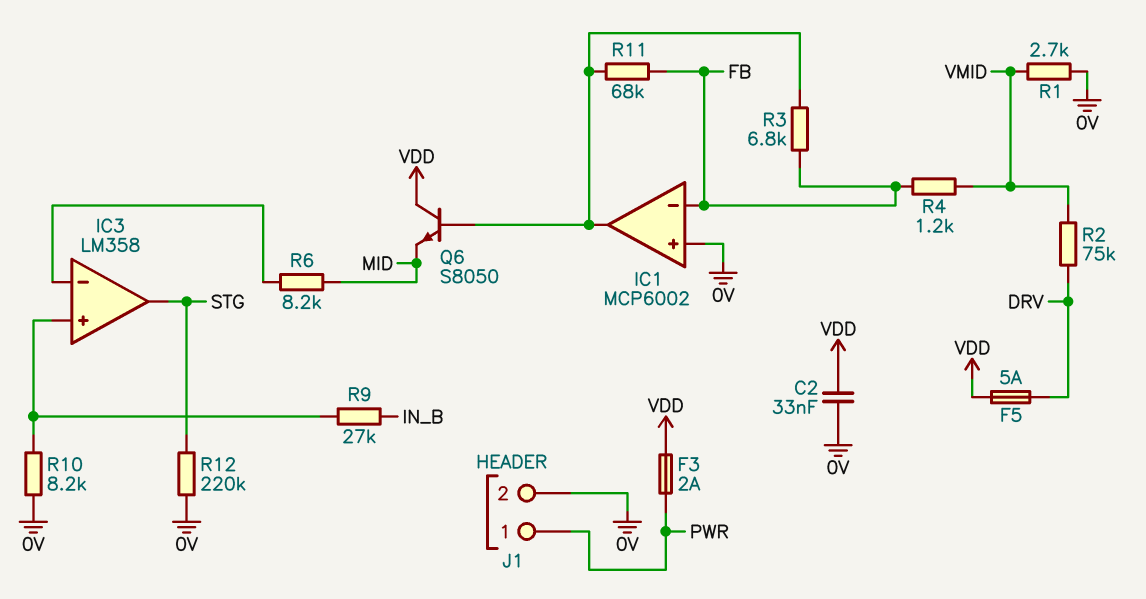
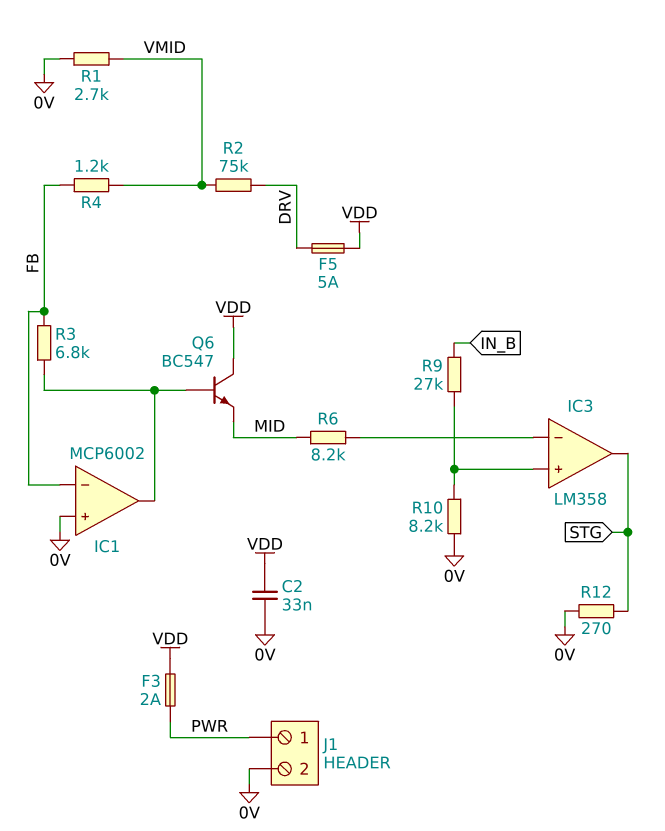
Q6: NPN S8050 (B IC1/out, C VDD, E MID) -> NPN BC547 (B IC1/out, C VDD, E MID)
R11: 68k (FB, IC1/out) -> none
R12: 220k (0V, STG) -> 270 (0V, STG)

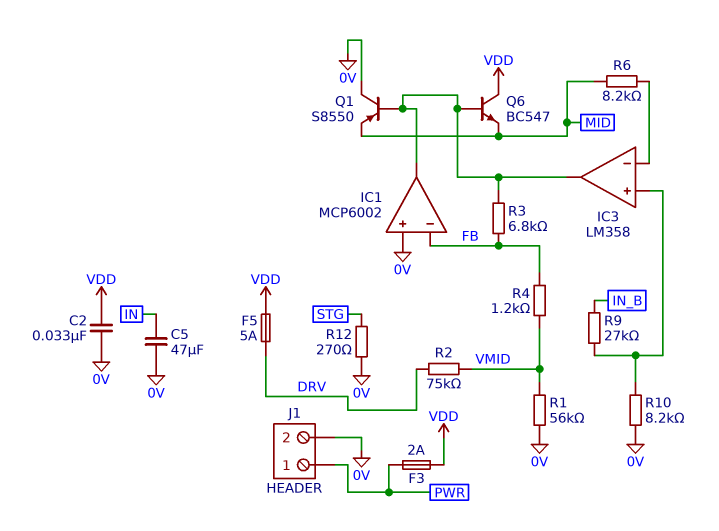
C5: none -> 47uF (0V, IN)
IC3 pin out: STG -> IC1/out
Q1: none -> PNP S8550 (B IC1/out, C 0V, E MID)
R1: 2.7k (0V, VMID) -> 56k (0V, VMID)

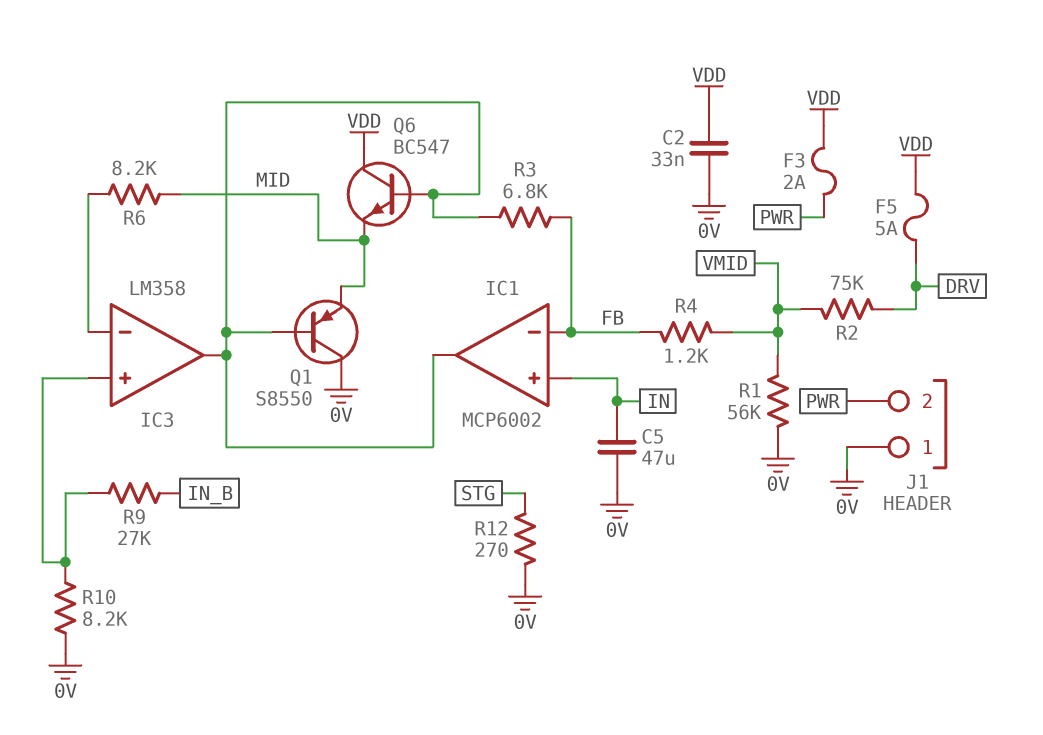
IC1 pin in+: 0V -> IN
J1 pin 1: PWR -> 0V
J1 pin 2: 0V -> PWR

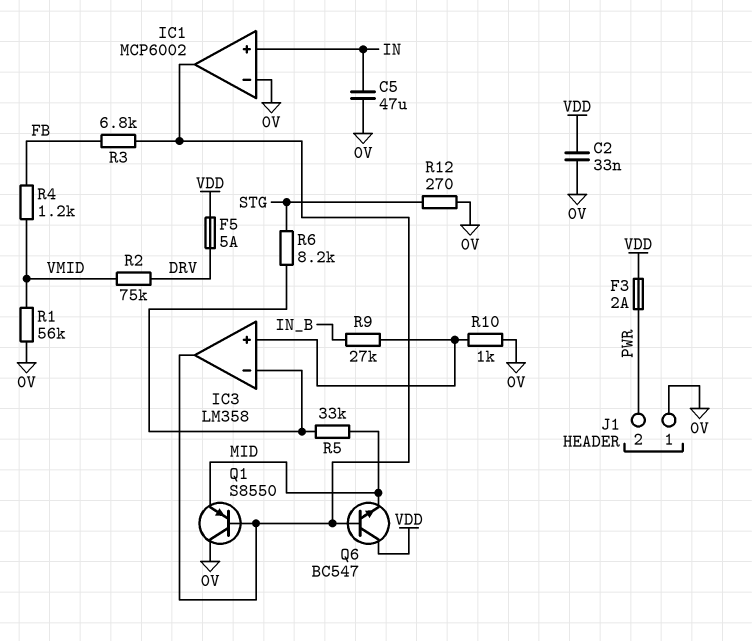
IC1 pin in-: FB -> 0V
R5: none -> 33k (IC3/in-, MID)
R6: 8.2k (IC3/in-, MID) -> 8.2k (IC3/in-, STG)
R10: 8.2k (0V, IC3/in+) -> 1k (0V, IC3/in+)

